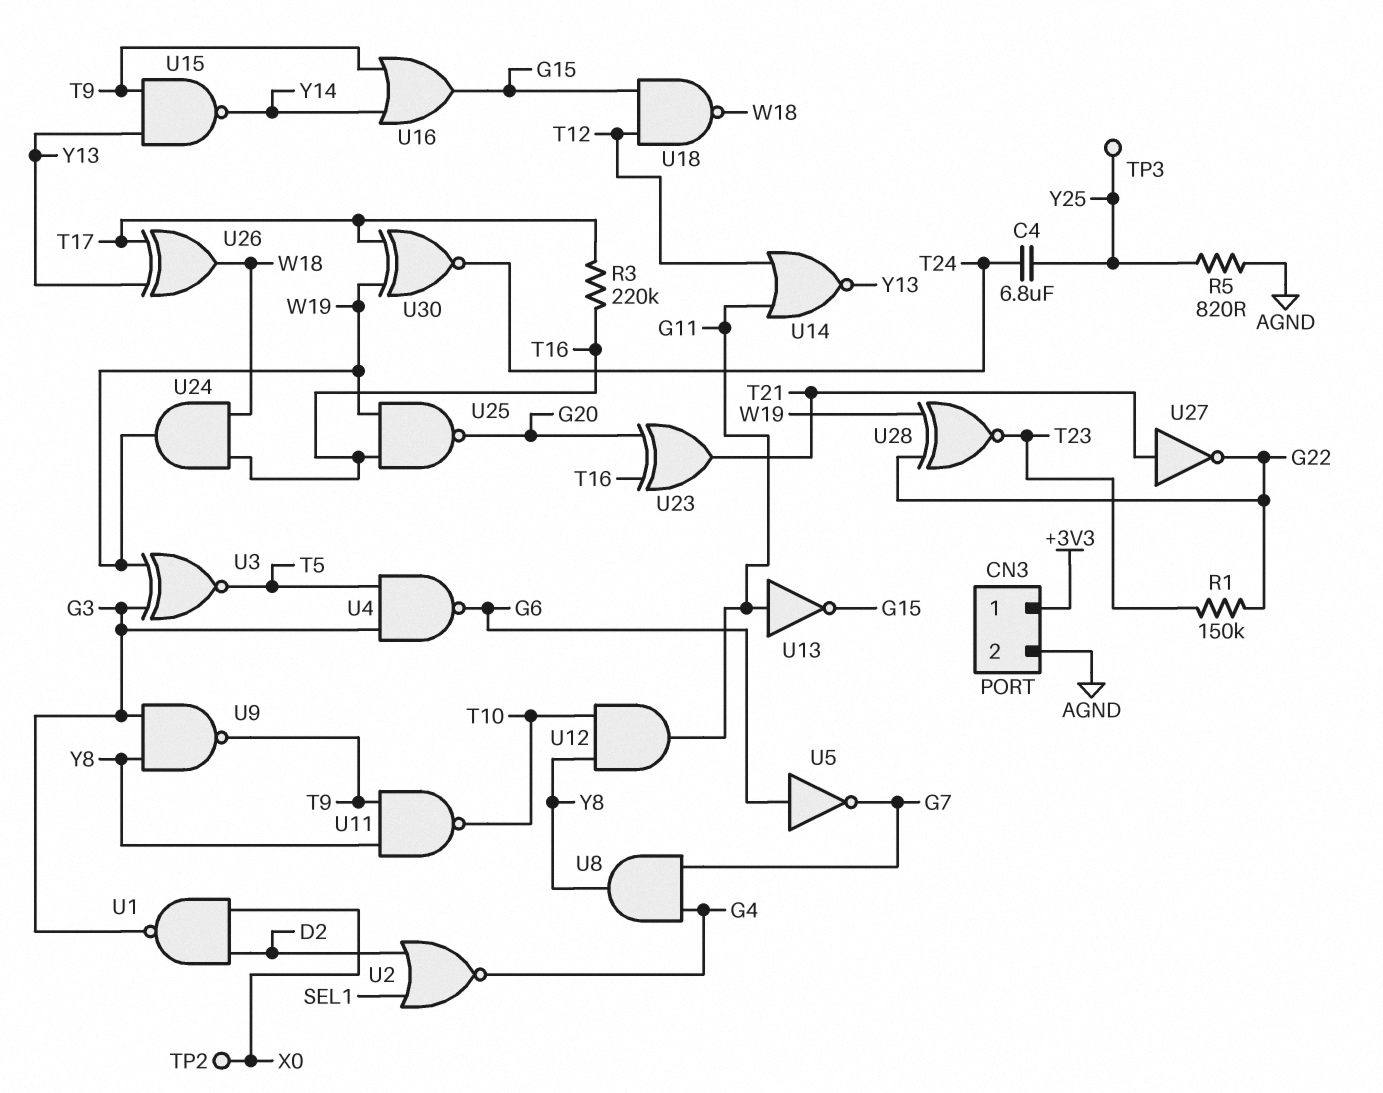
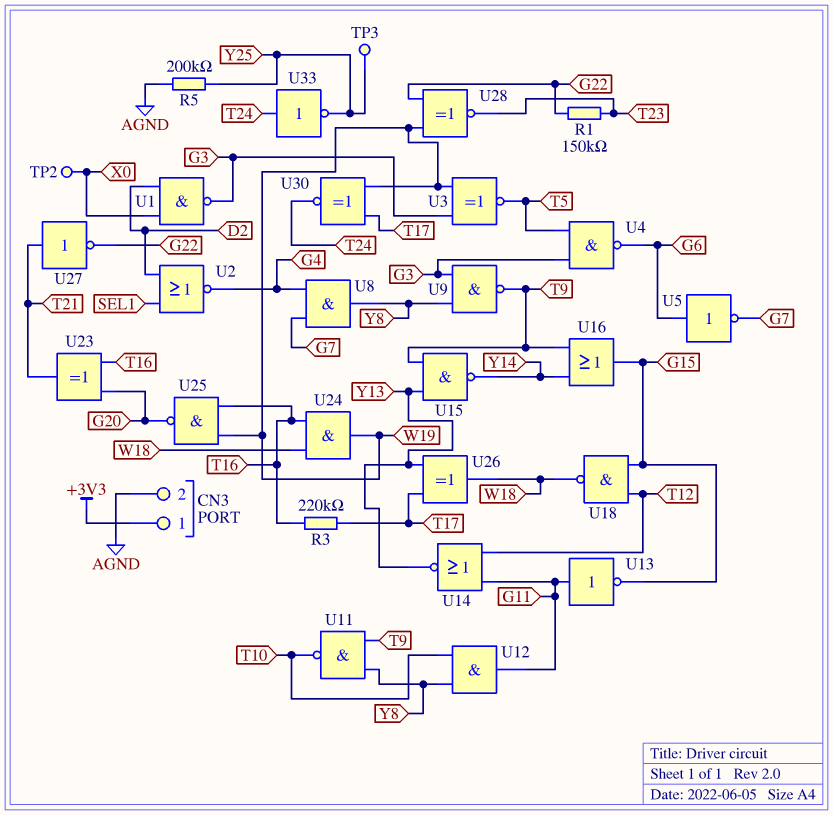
C4: 6.8uF (T24, Y25) -> none
R5: 820 (AGND, Y25) -> 200k (AGND, Y25)
U33: none -> NOT (in T24, out Y25)

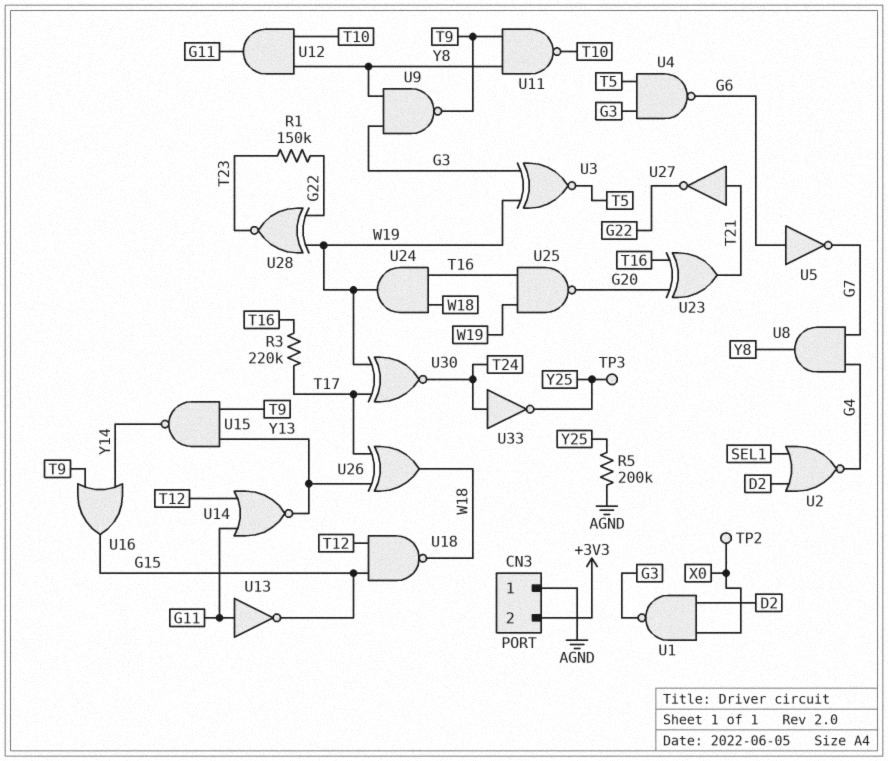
CN3 pin 1: +3V3 -> AGND
CN3 pin 2: AGND -> +3V3

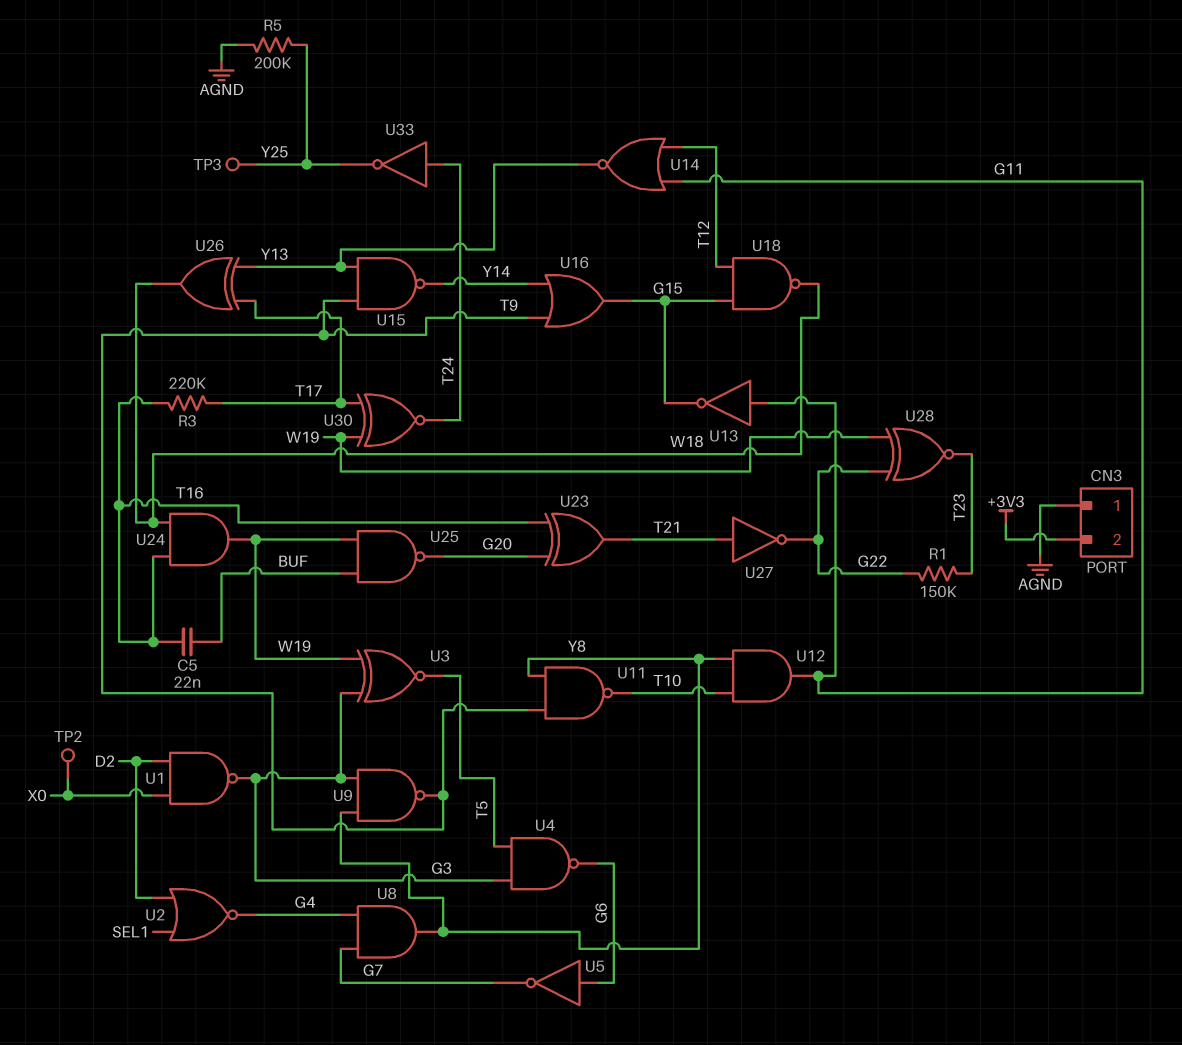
C5: none -> 22nF (BUF, T16)
U25: NAND (in T16, in W19, out G20) -> NAND (in BUF, in W19, out G20)

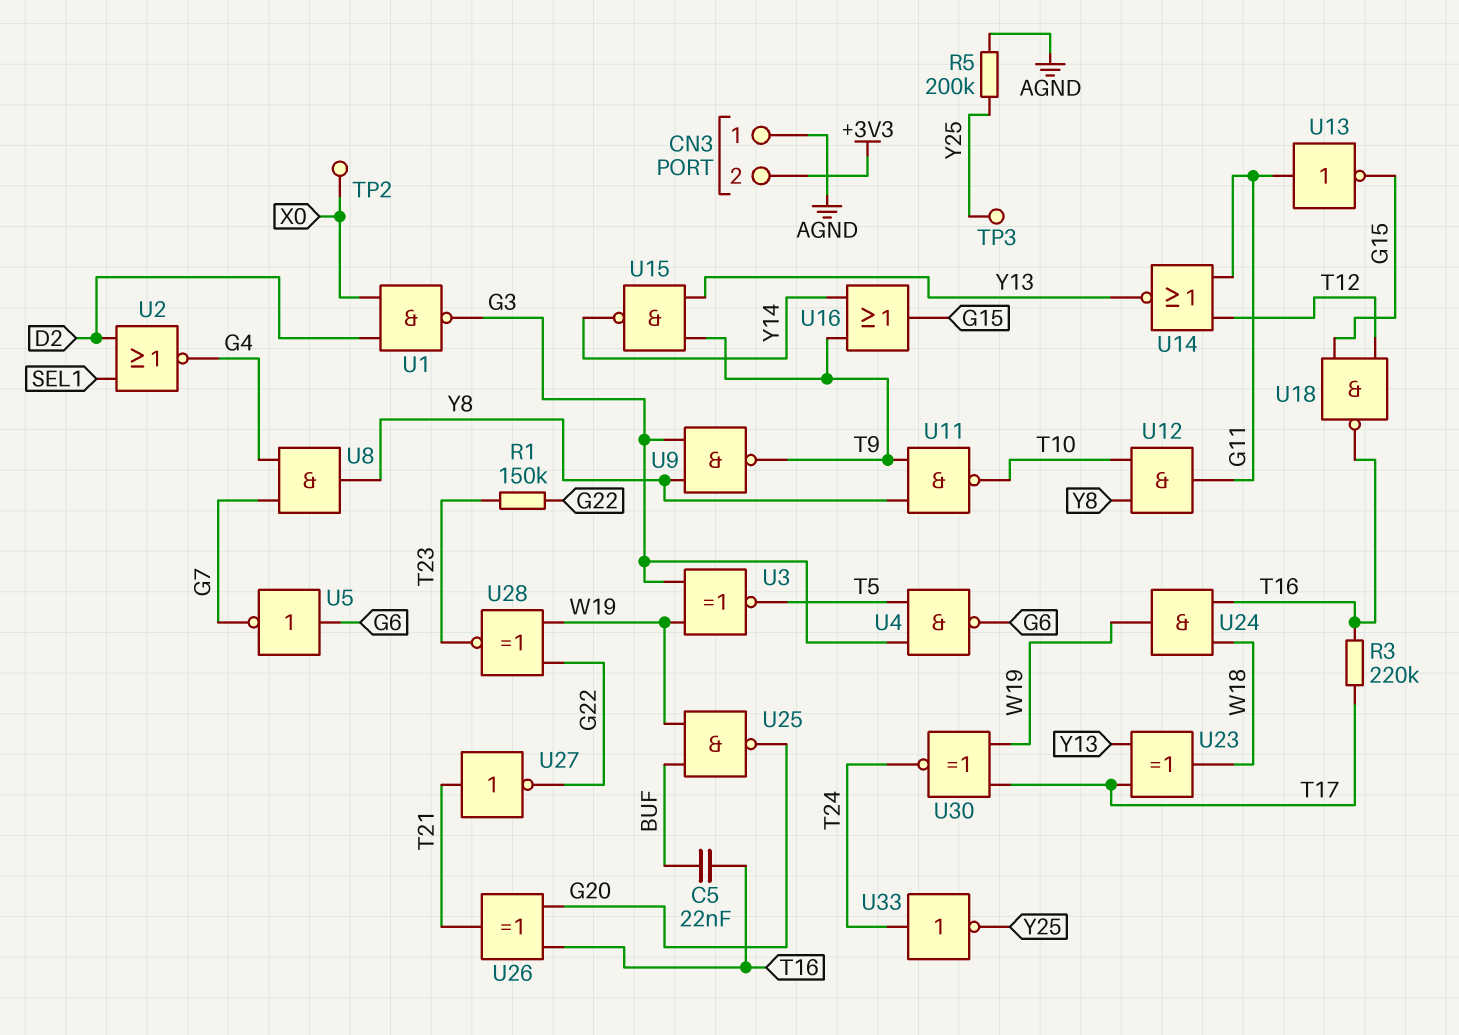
U18: NAND (in G15, in T12, out W18) -> NAND (in G15, in T12, out T16)
U23: XOR (in G20, in T16, out T21) -> XOR (in T17, in Y13, out W18)
U26: XOR (in T17, in Y13, out W18) -> XOR (in G20, in T16, out T21)

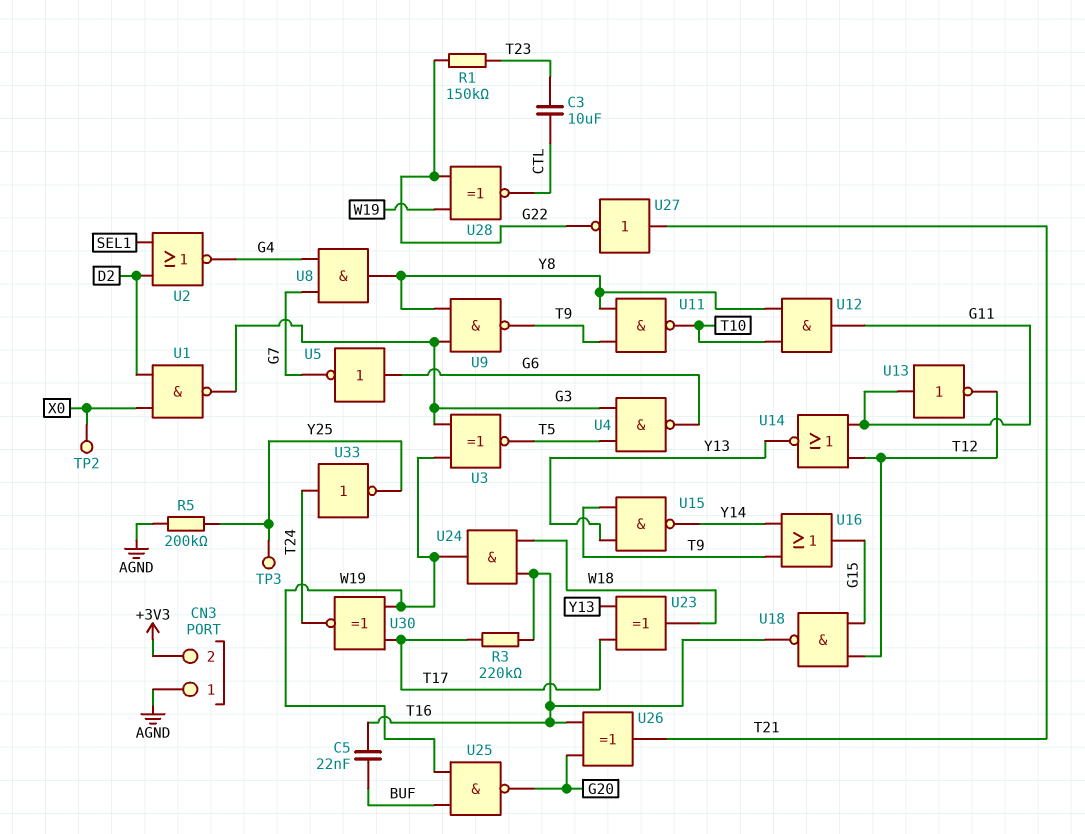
C3: none -> 10uF (CTL, T23)
U13: NOT (in G11, out G15) -> NOT (in G11, out T12)
U28: XNOR (in G22, in W19, out T23) -> XNOR (in G22, in W19, out CTL)

